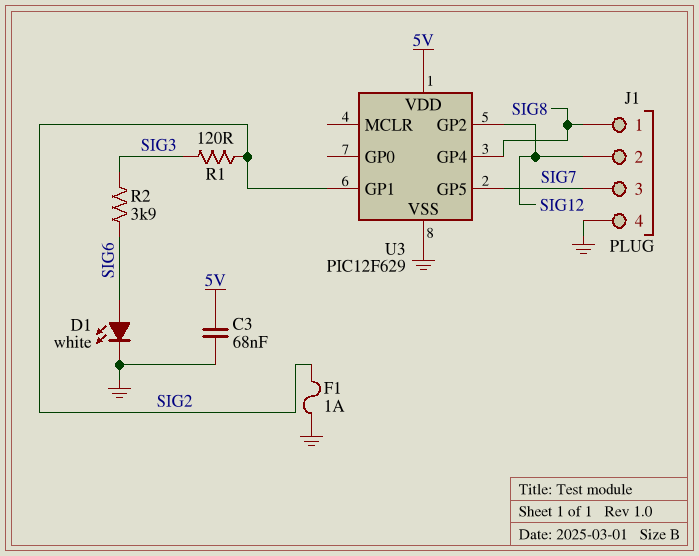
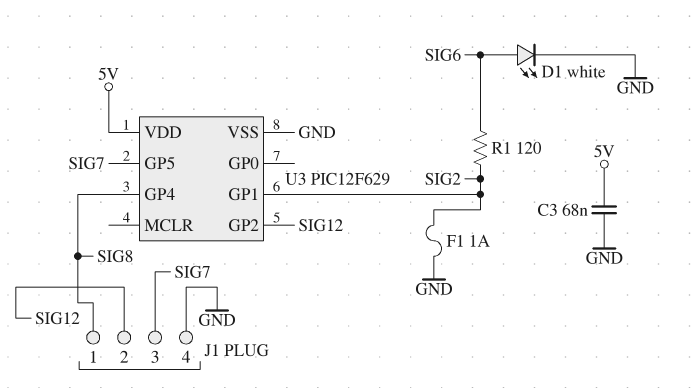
R1: 120 (SIG2, SIG3) -> 120 (SIG2, SIG6)
R2: 3.9k (SIG3, SIG6) -> none

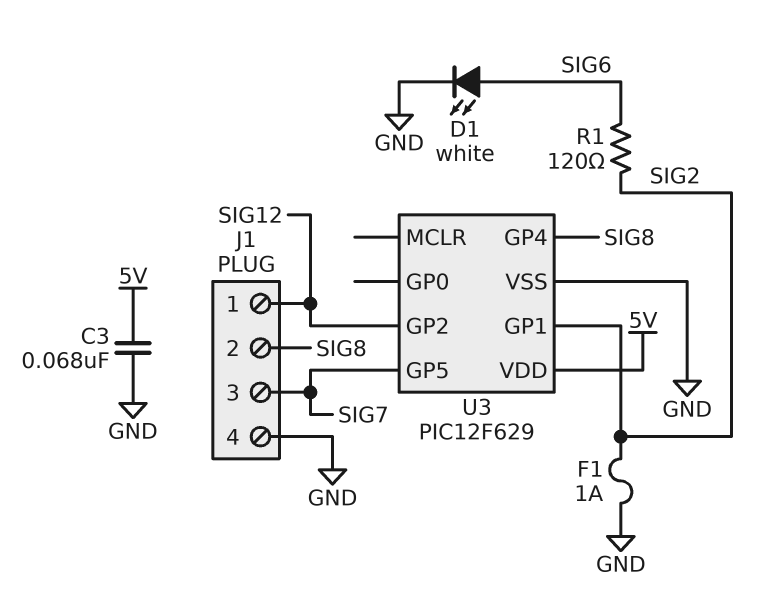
J1 pin 1: SIG8 -> SIG12
J1 pin 2: SIG12 -> SIG8

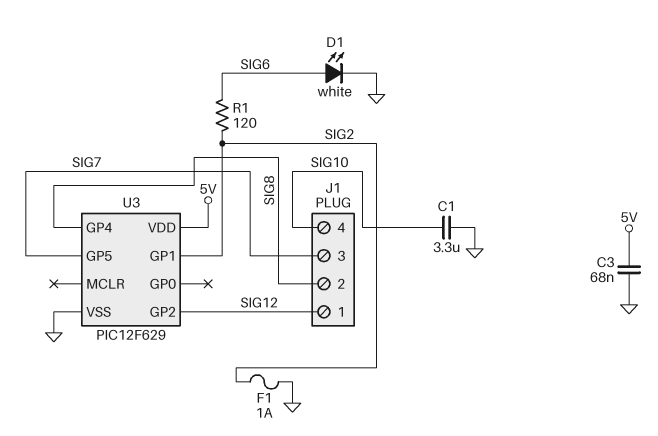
C1: none -> 3.3uF (GND, SIG10)
J1 pin 4: GND -> SIG10

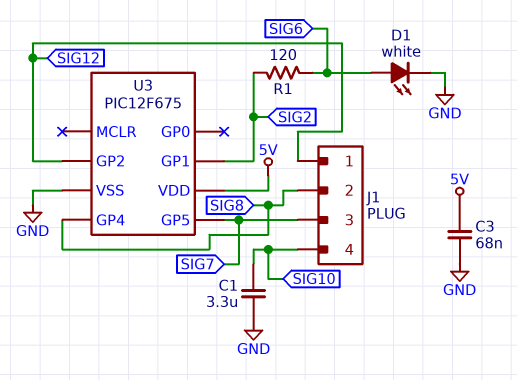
F1: 1A (GND, SIG2) -> none
U3: PIC12F629 -> PIC12F675

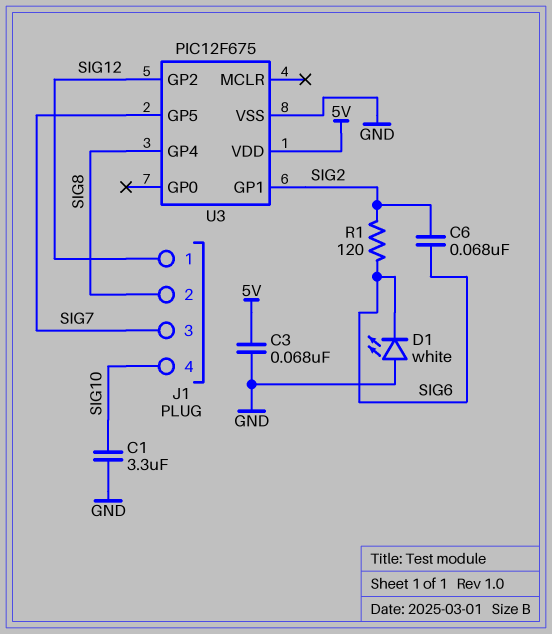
C6: none -> 68nF (SIG2, SIG6)
D1: LED white (A SIG6, K GND) -> LED white (A GND, K SIG6)

